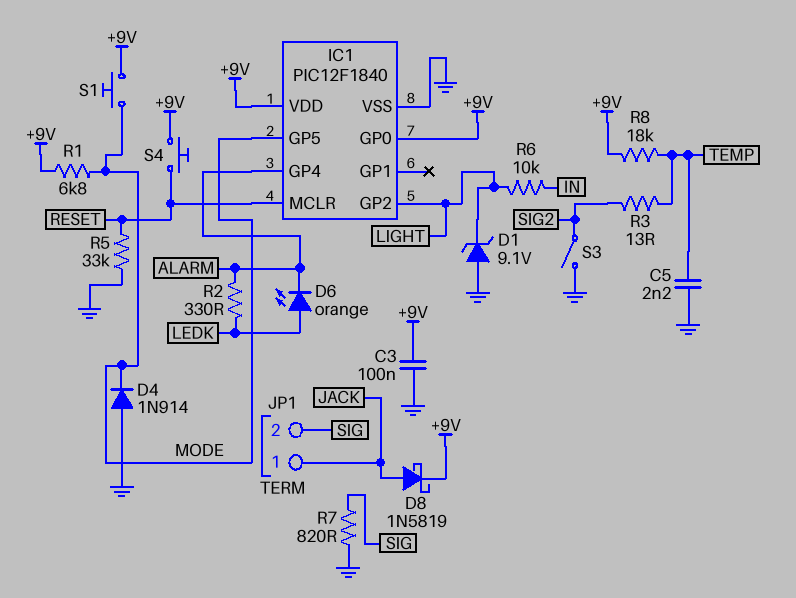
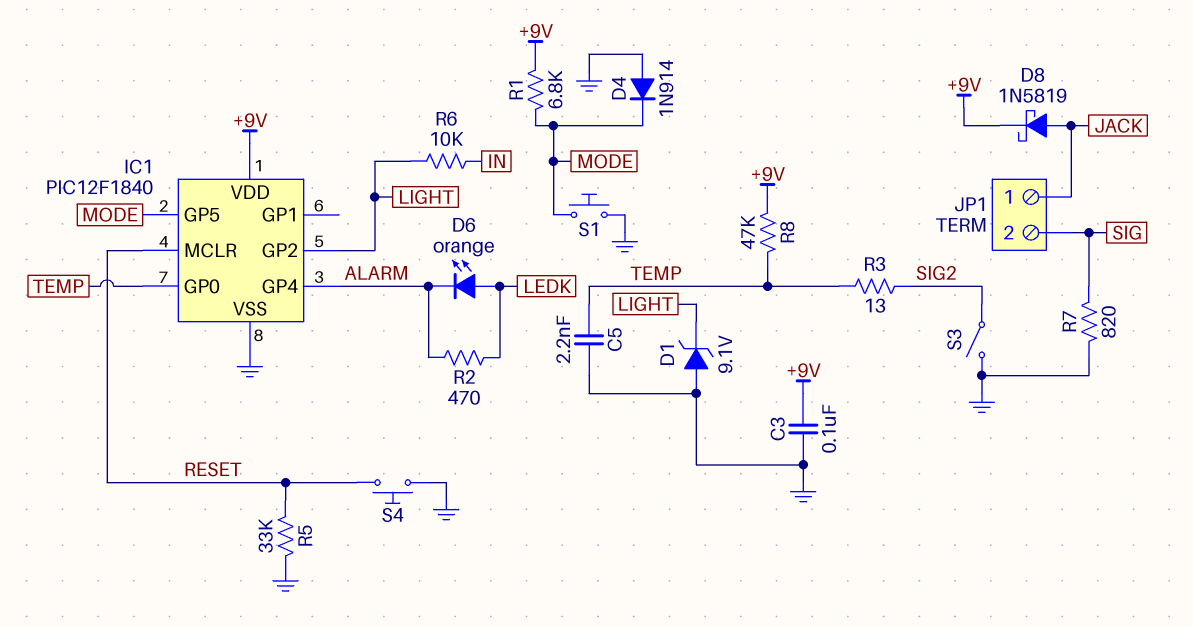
IC1 pin GP0: +9V -> TEMP
R2: 330 (ALARM, LEDK) -> 470 (ALARM, LEDK)
R8: 18k (+9V, TEMP) -> 47k (+9V, TEMP)
S1: button (+9V, MODE) -> button (GND, MODE)
S4: button (+9V, RESET) -> button (GND, RESET)

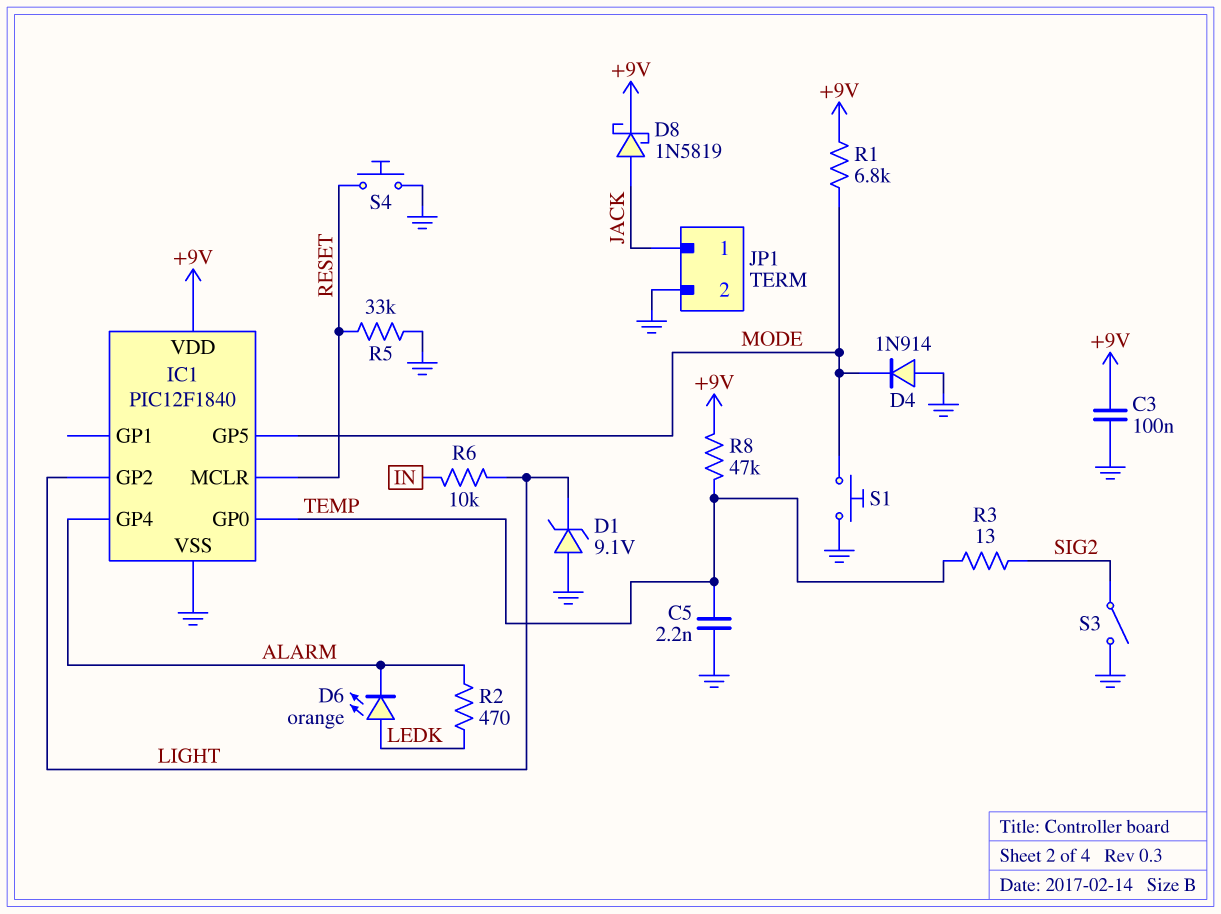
JP1 pin 2: SIG -> GND
R7: 820 (GND, SIG) -> none

